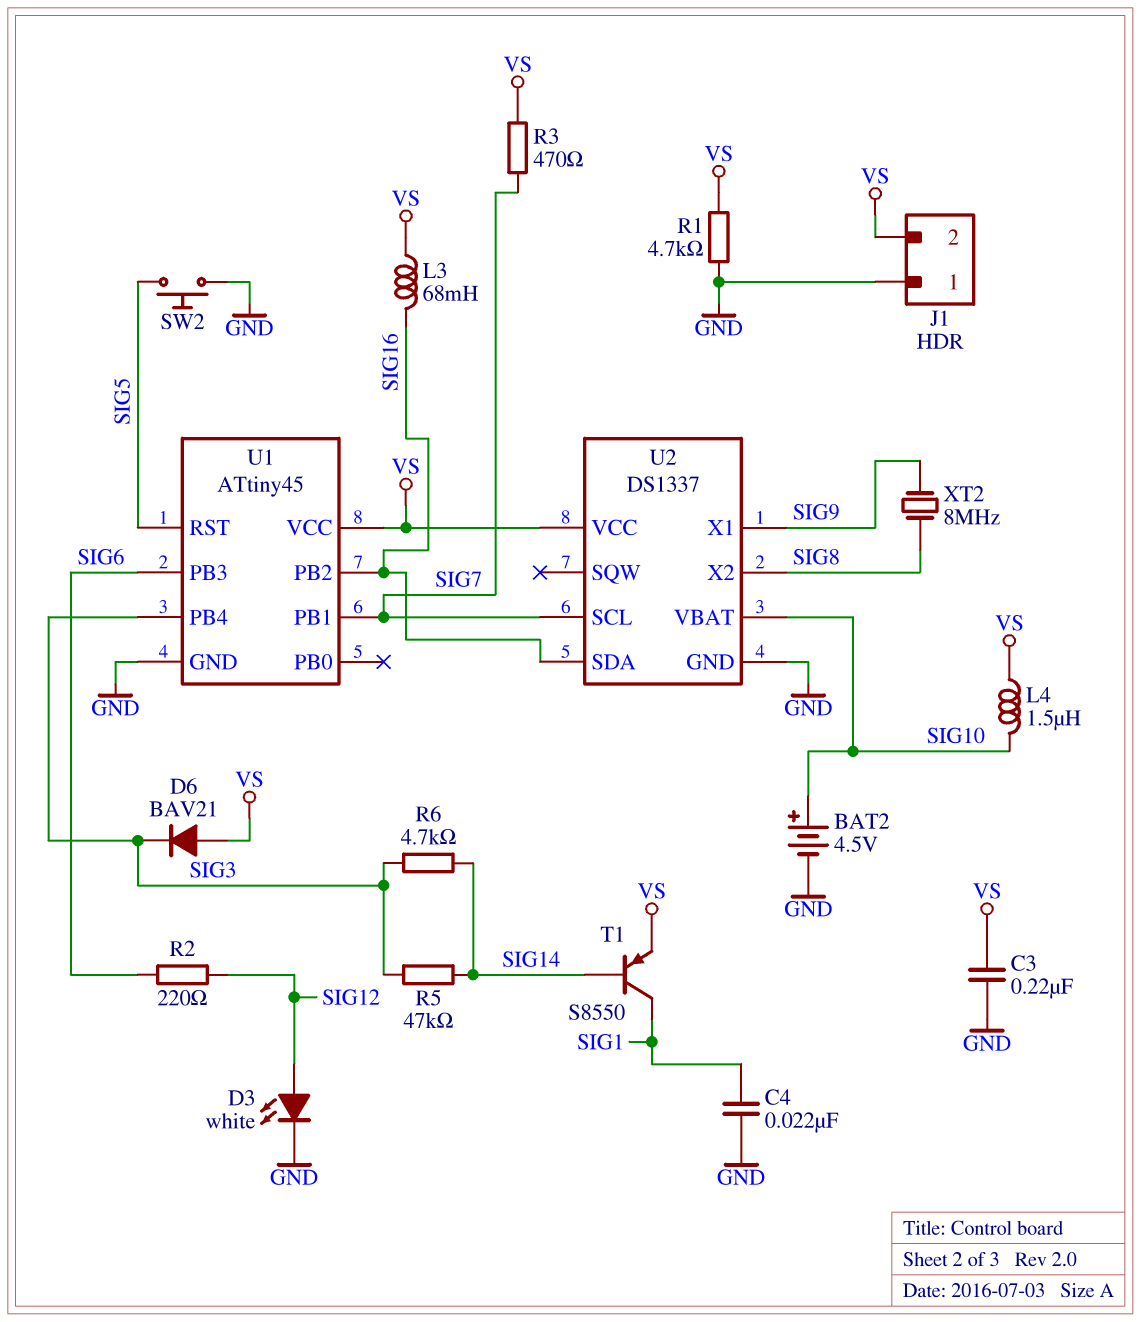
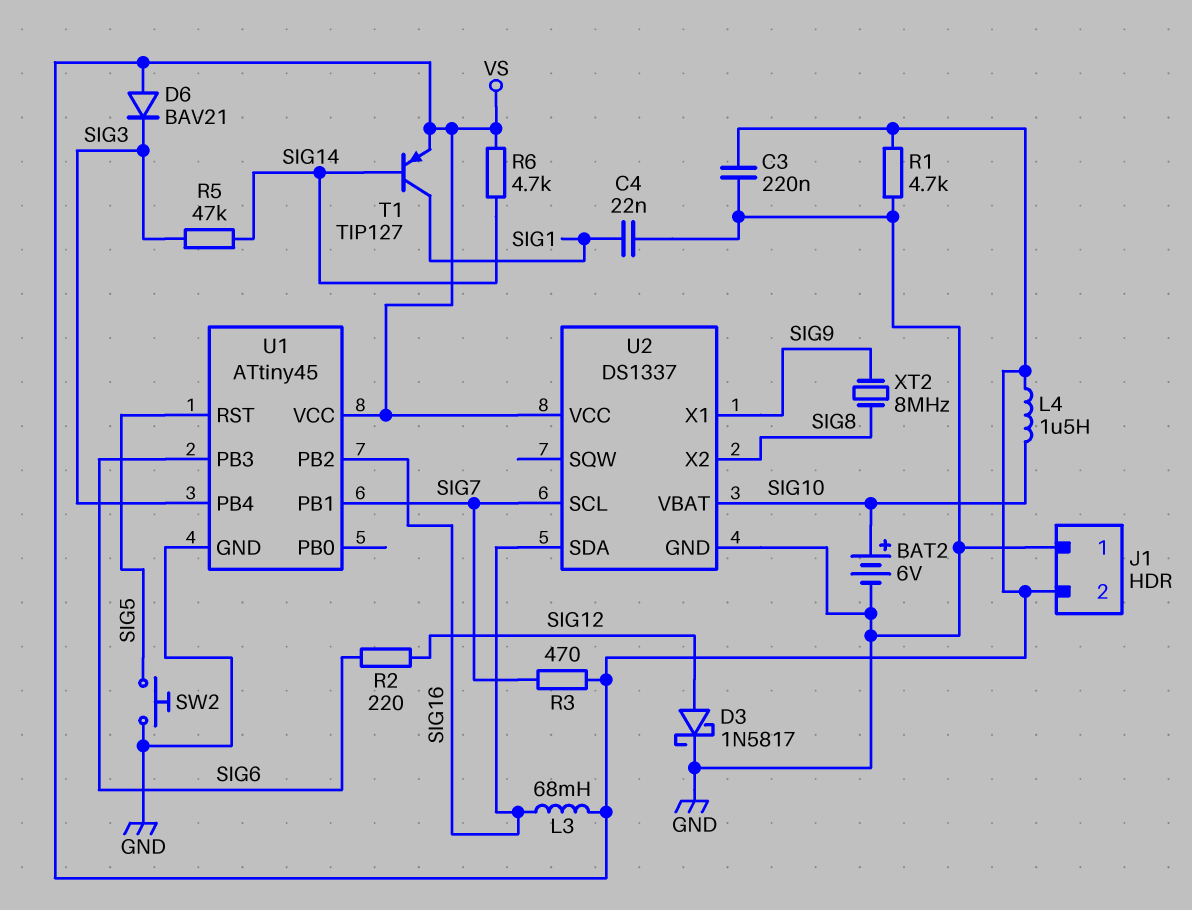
BAT2: 4.5V (plus SIG10, minus GND) -> 6V (plus SIG10, minus GND)
D3: LED white (A SIG12, K GND) -> schottky 1N5817 (A SIG12, K GND)
R6: 4.7k (SIG3, SIG14) -> 4.7k (SIG14, VS)
T1: PNP S8550 (B SIG14, C SIG1, E VS) -> PNP TIP127 (B SIG14, C SIG1, E VS)

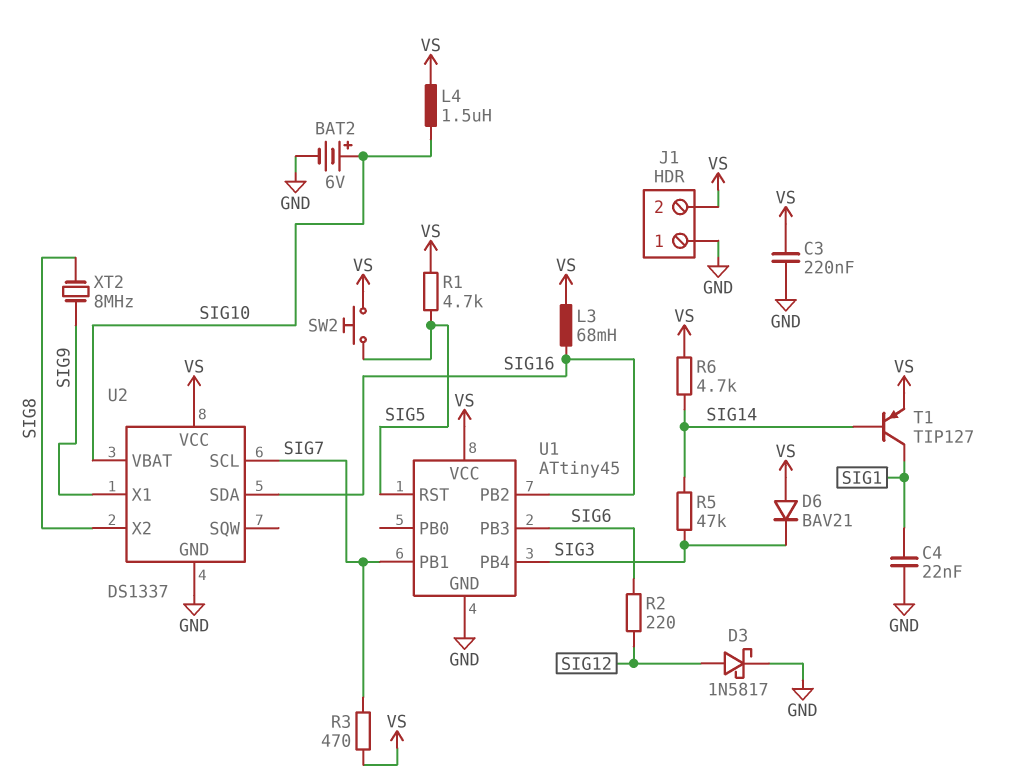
R1: 4.7k (GND, VS) -> 4.7k (SIG5, VS)
SW2: button (GND, SIG5) -> button (SIG5, VS)

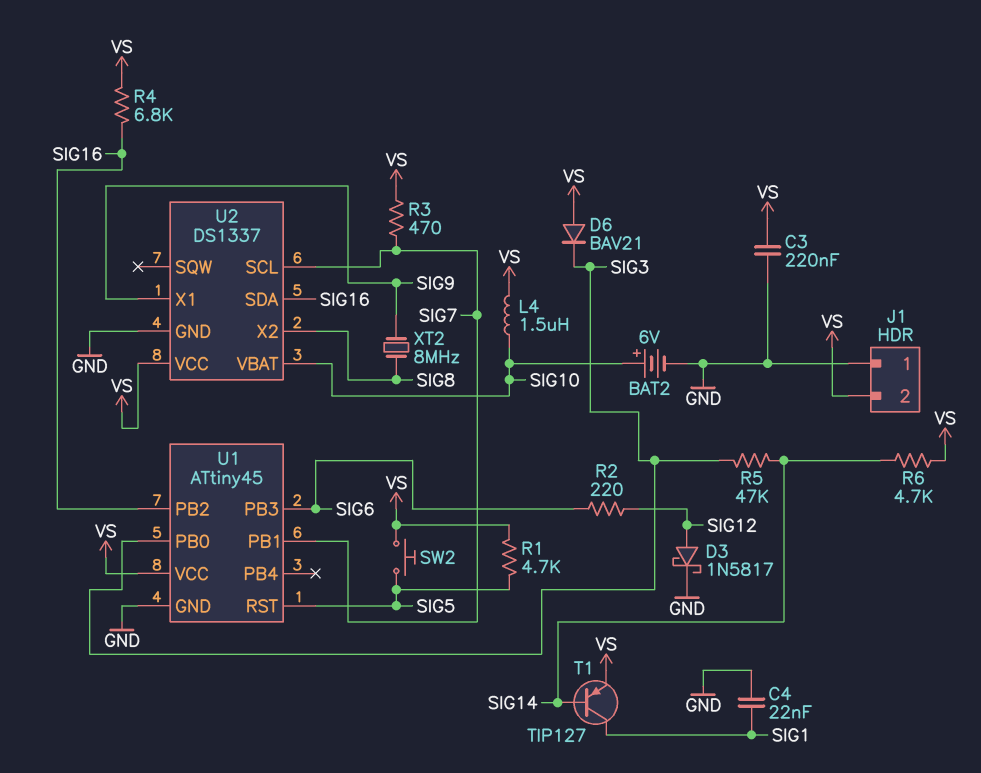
L3: 68mH (SIG16, VS) -> none
R4: none -> 6.8k (SIG16, VS)
U1 pin PB0: none -> SIG3
U1 pin PB4: SIG3 -> none

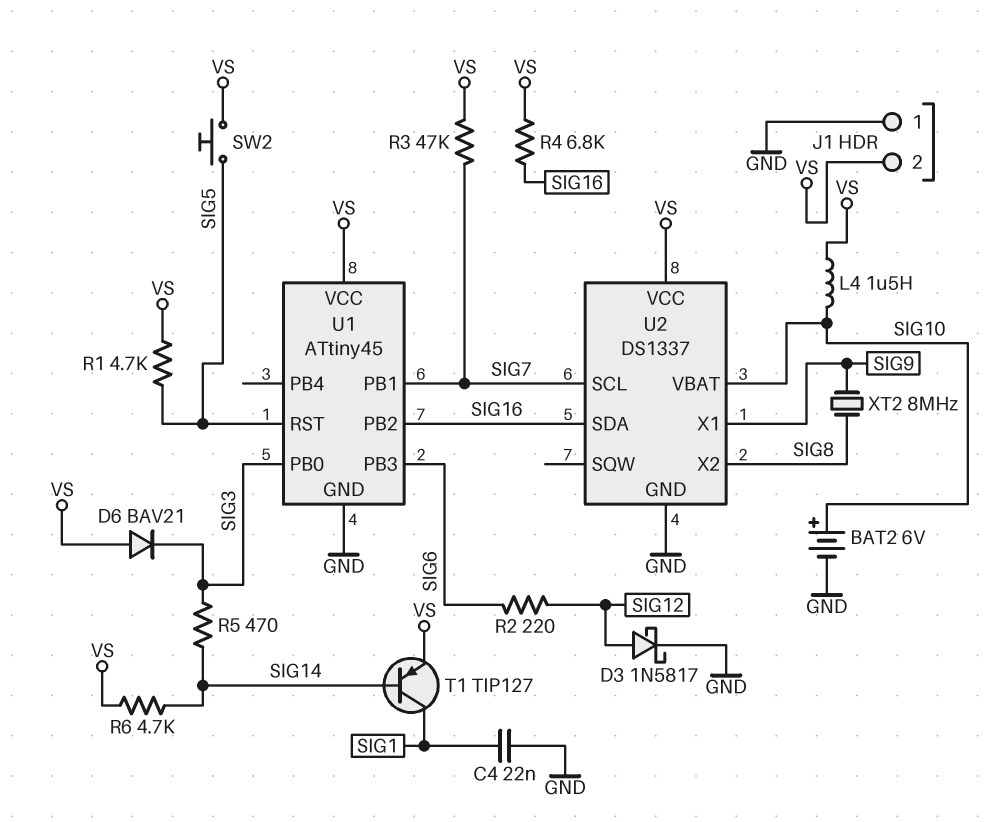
C3: 220nF (GND, VS) -> none
R3: 470 (SIG7, VS) -> 47k (SIG7, VS)
R5: 47k (SIG3, SIG14) -> 470 (SIG3, SIG14)

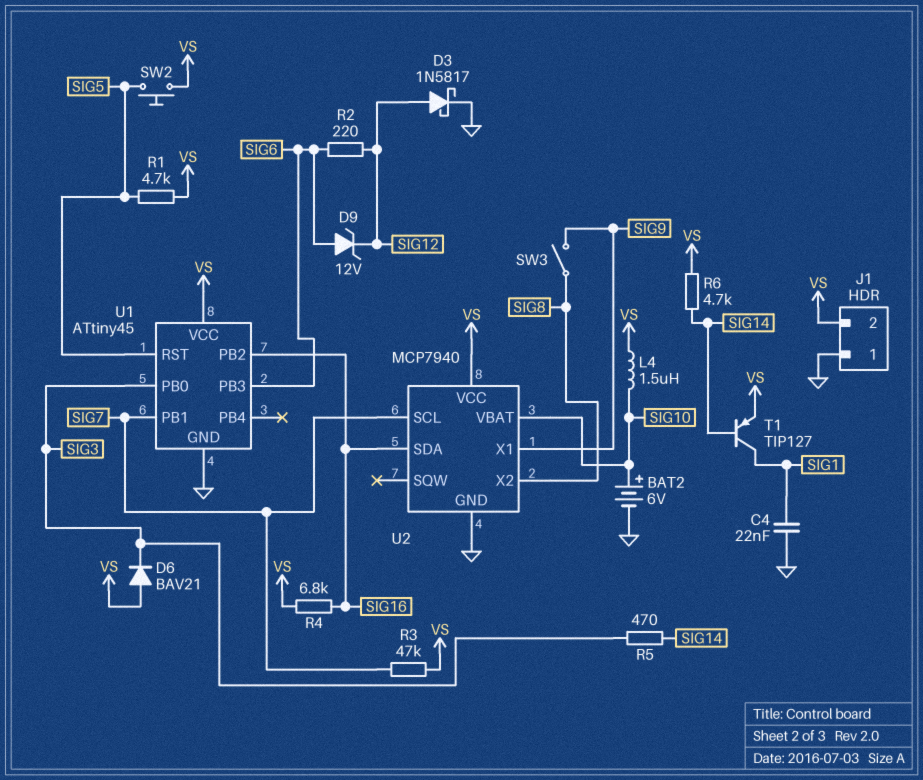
D9: none -> zener 12V (A SIG6, K SIG12)
SW3: none -> switch (SIG8, SIG9)
U2: DS1337 -> MCP7940
XT2: 8MHz (SIG8, SIG9) -> none

